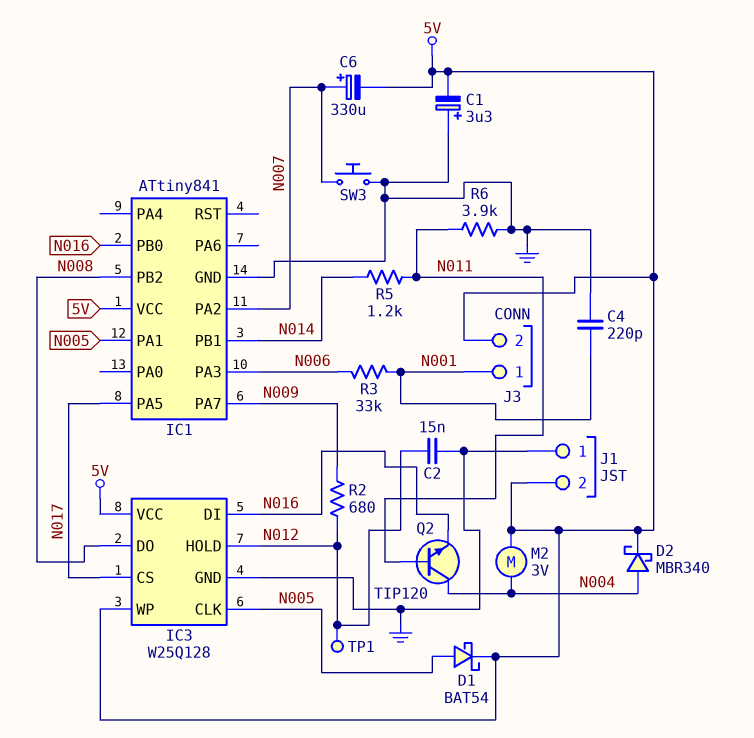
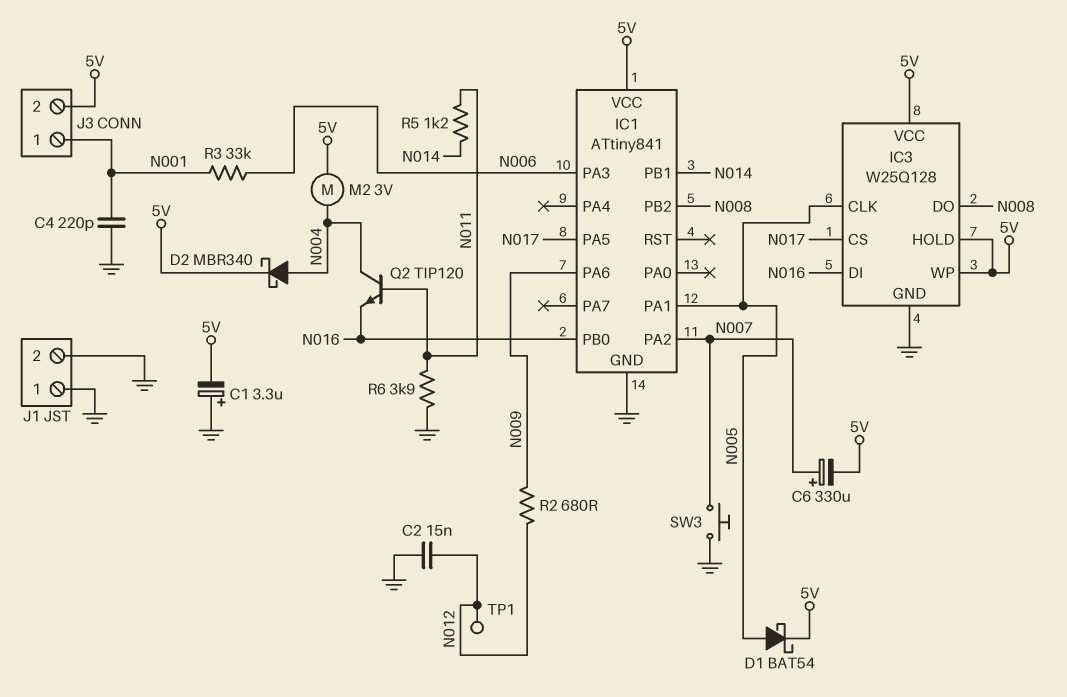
IC1 pin PA6: none -> N009
IC1 pin PA7: N009 -> none
IC3 pin HOLD: N012 -> 5V
J1 pin 2: 5V -> GND

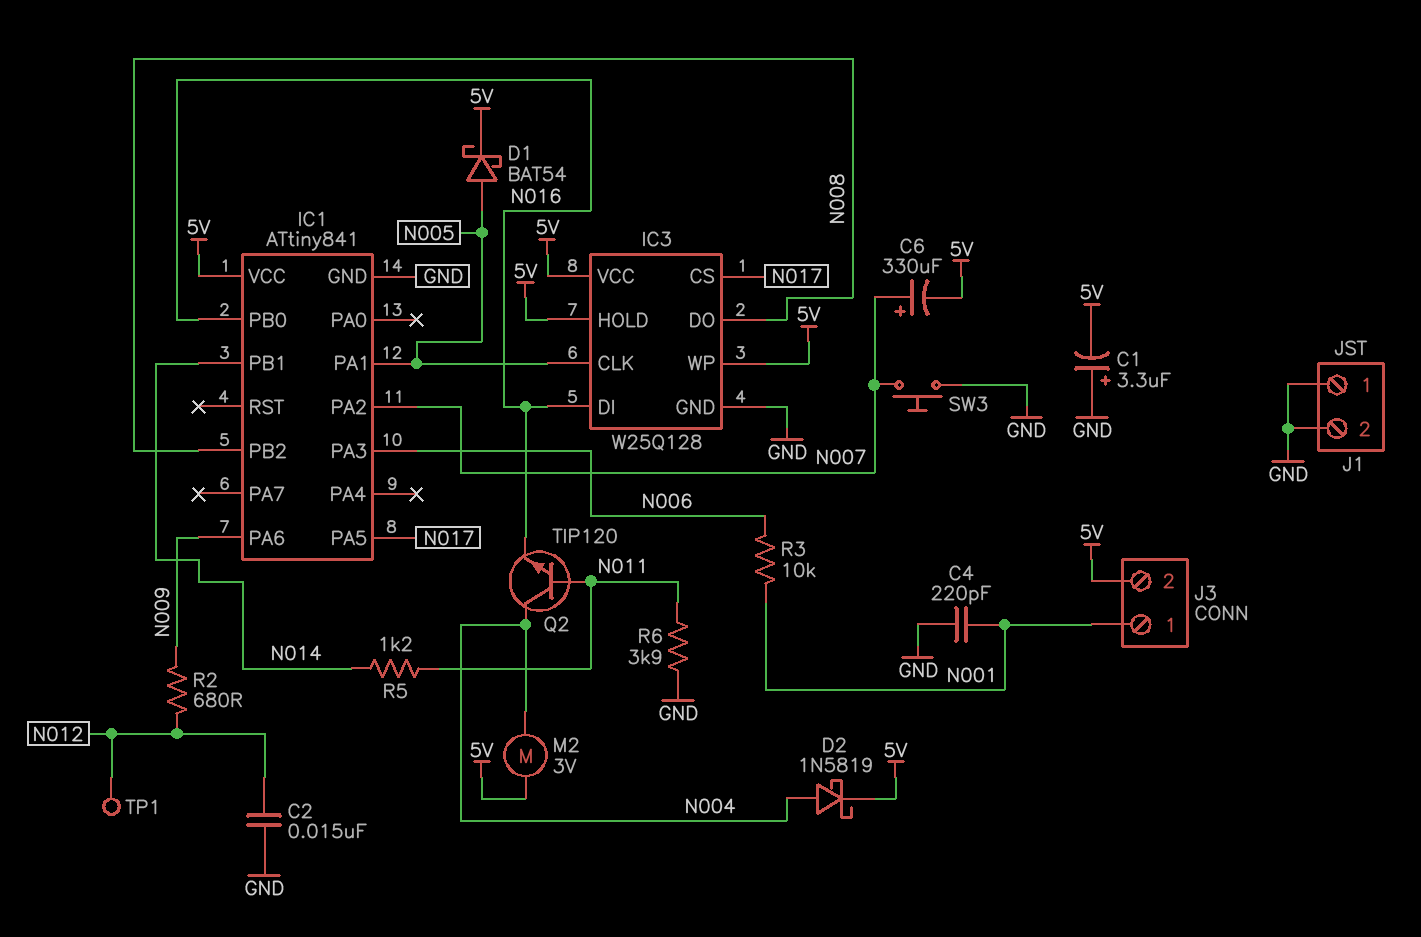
D2: schottky MBR340 (A N004, K 5V) -> schottky 1N5819 (A N004, K 5V)
R3: 33k (N001, N006) -> 10k (N001, N006)

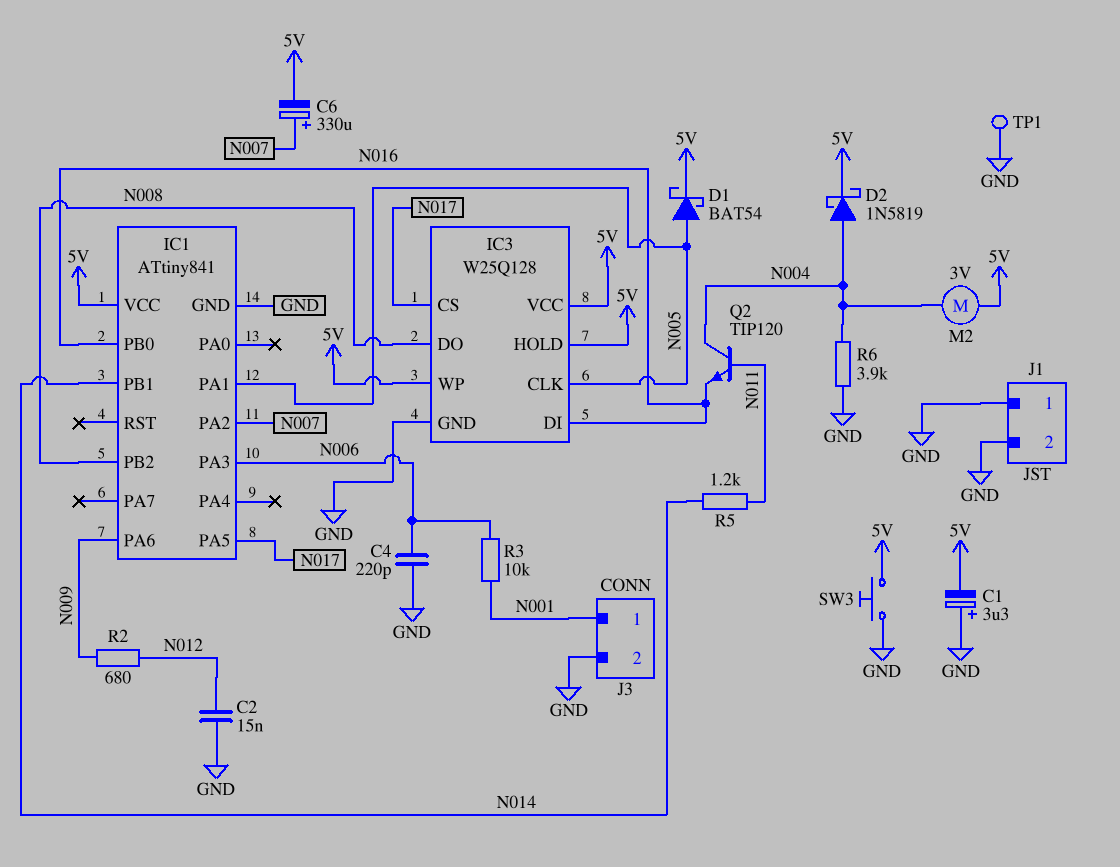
C4: 220pF (GND, N001) -> 220pF (GND, N006)
J3 pin 2: 5V -> GND
R6: 3.9k (GND, N011) -> 3.9k (GND, N004)
SW3: button (GND, N007) -> button (5V, GND)
TP1: test point (N012) -> test point (GND)

